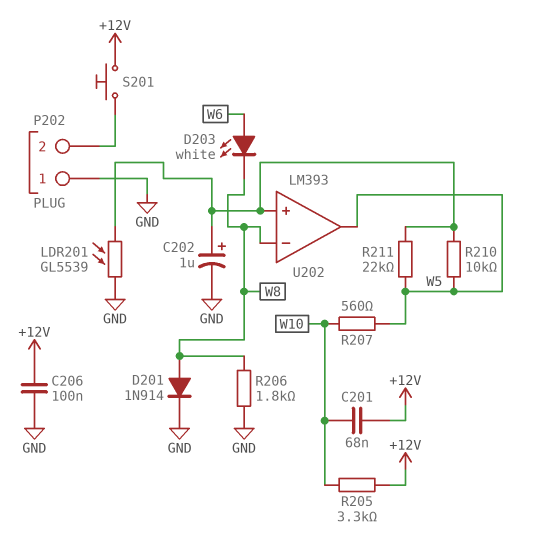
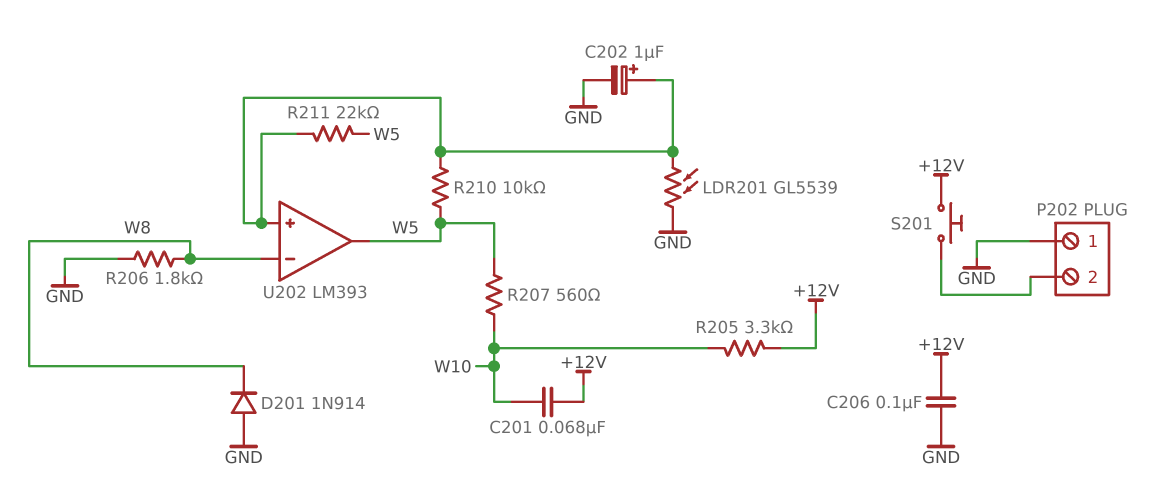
D201: diode 1N914 (A W8, K GND) -> diode 1N914 (A GND, K W8)
D203: LED white (A W6, K W8) -> none

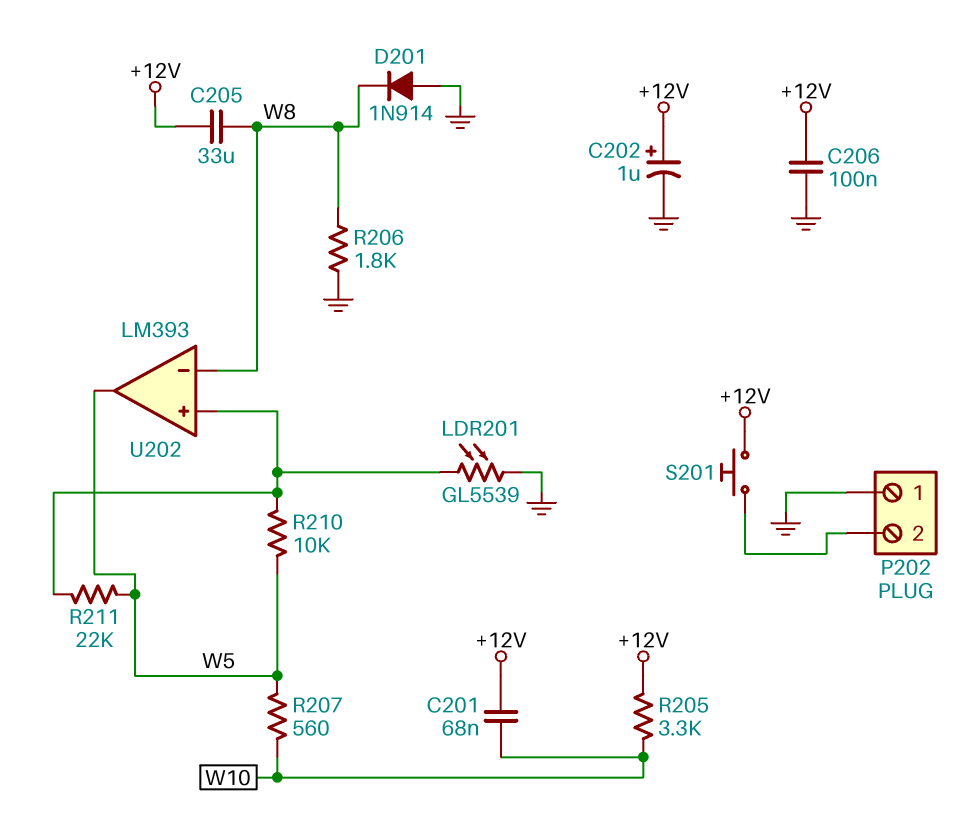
C202: 1uF (plus U202/in+, minus GND) -> 1uF (plus +12V, minus GND)
C205: none -> 33uF (+12V, W8)

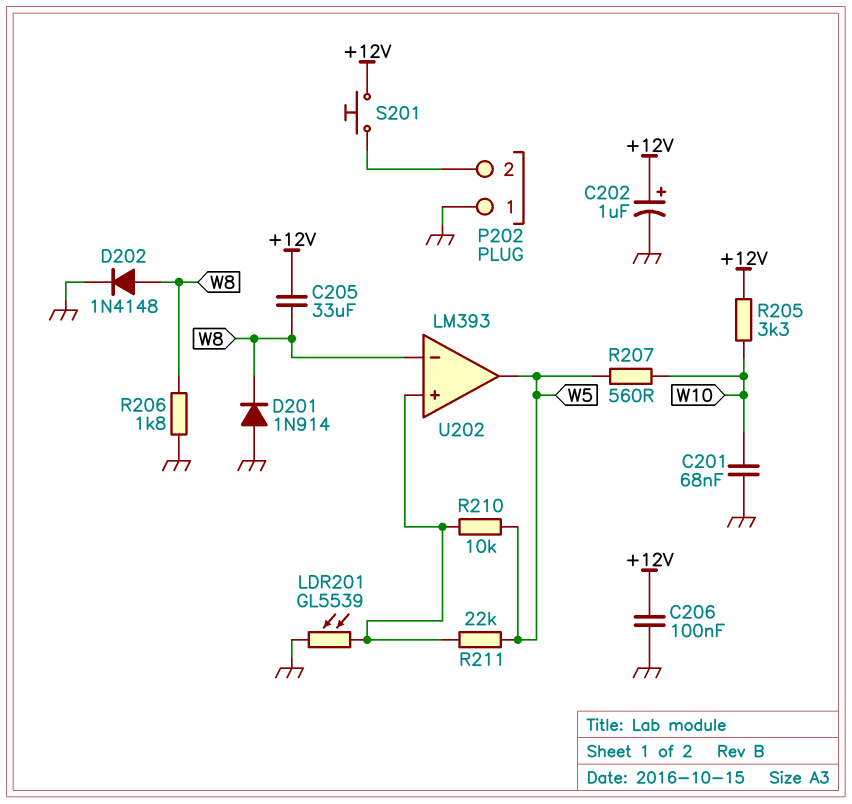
C201: 68nF (+12V, W10) -> 68nF (GND, W10)
D202: none -> diode 1N4148 (A W8, K GND)

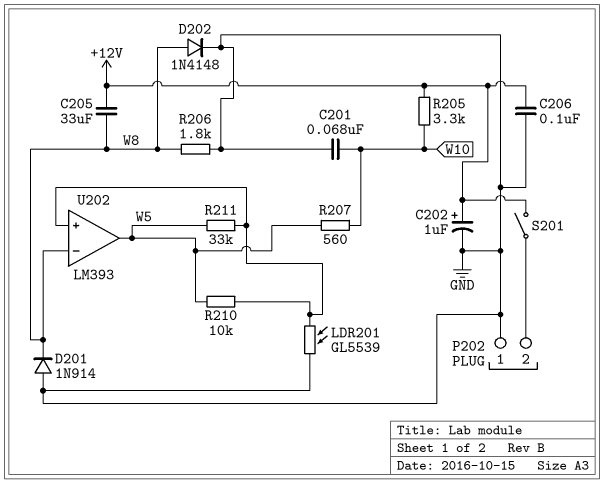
R211: 22k (U202/in+, W5) -> 33k (U202/in+, W5)
S201: button (+12V, P202/2) -> switch (+12V, P202/2)

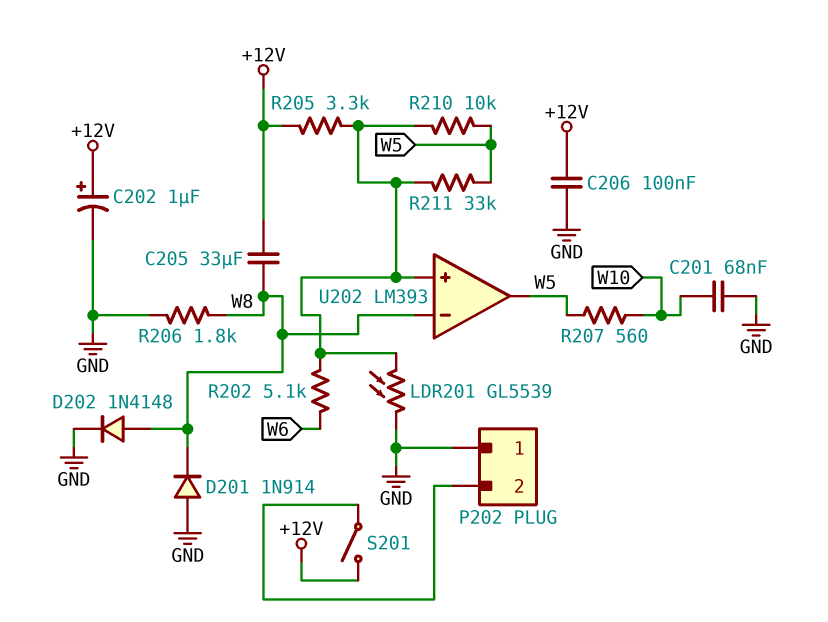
R202: none -> 5.1k (U202/in+, W6)
R205: 3.3k (+12V, W10) -> 3.3k (+12V, U202/in+)

